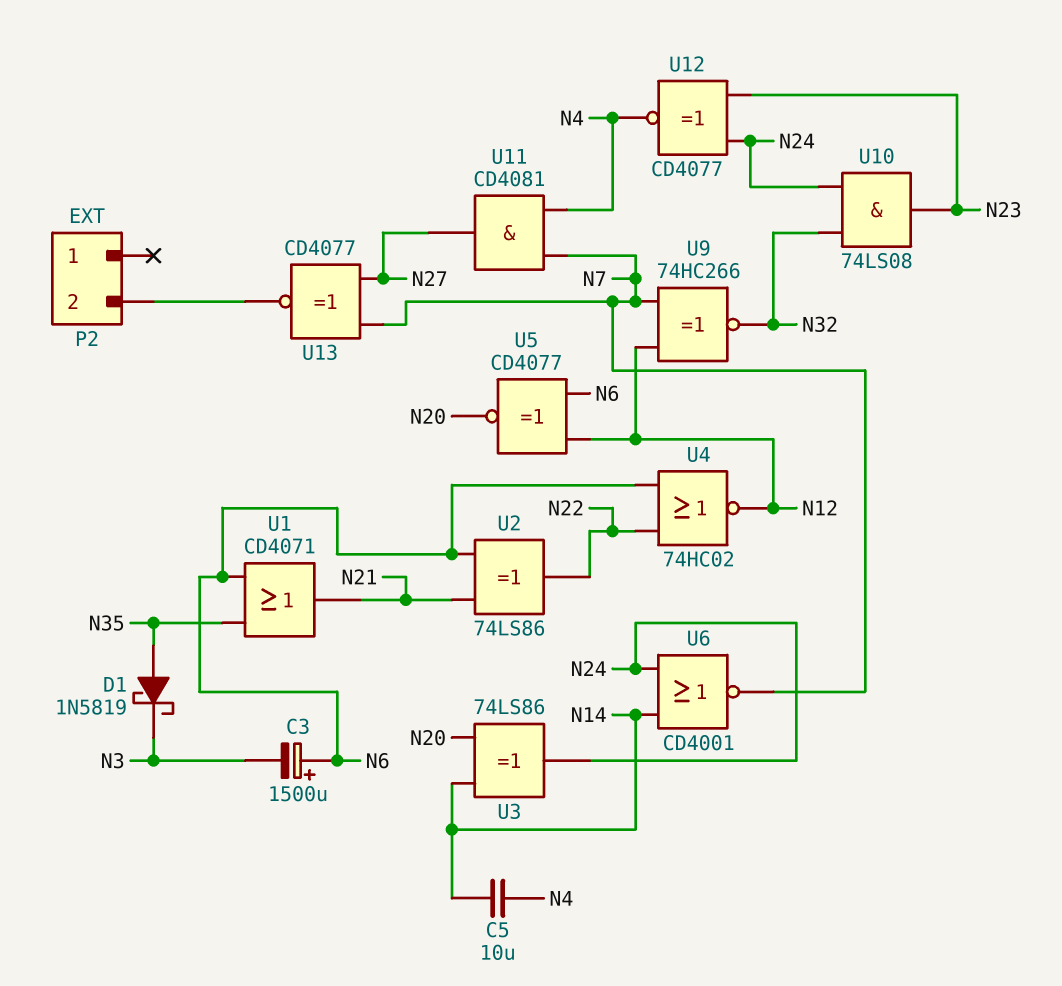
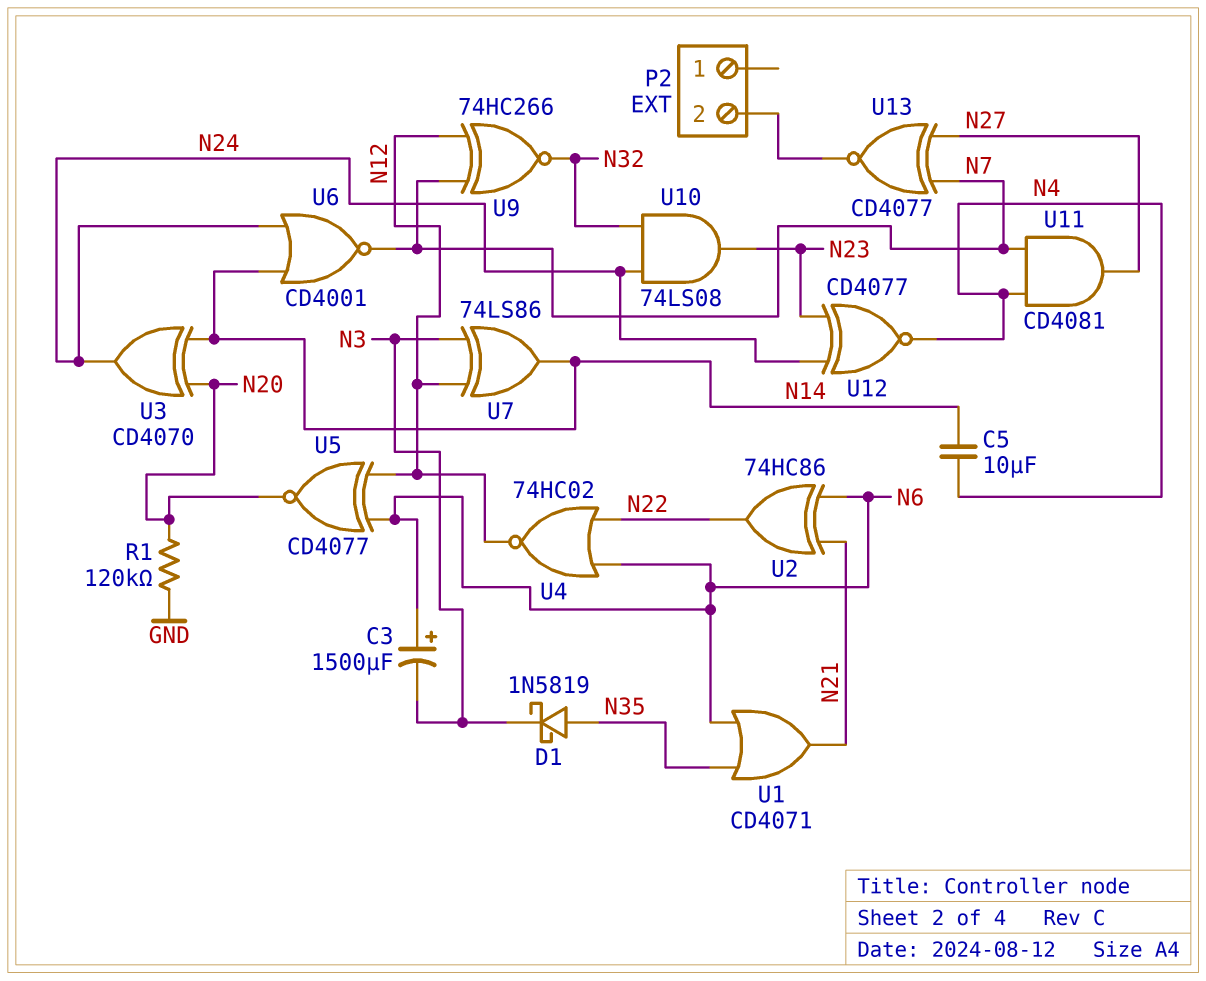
R1: none -> 120k (GND, N20)
U2: XOR 74LS86 (in N6, in N21, out N22) -> XOR 74HC86 (in N6, in N21, out N22)
U3: XOR 74LS86 (in N14, in N20, out N24) -> XOR CD4070 (in N14, in N20, out N24)
U7: none -> XOR 74LS86 (in N3, in N12, out N14)

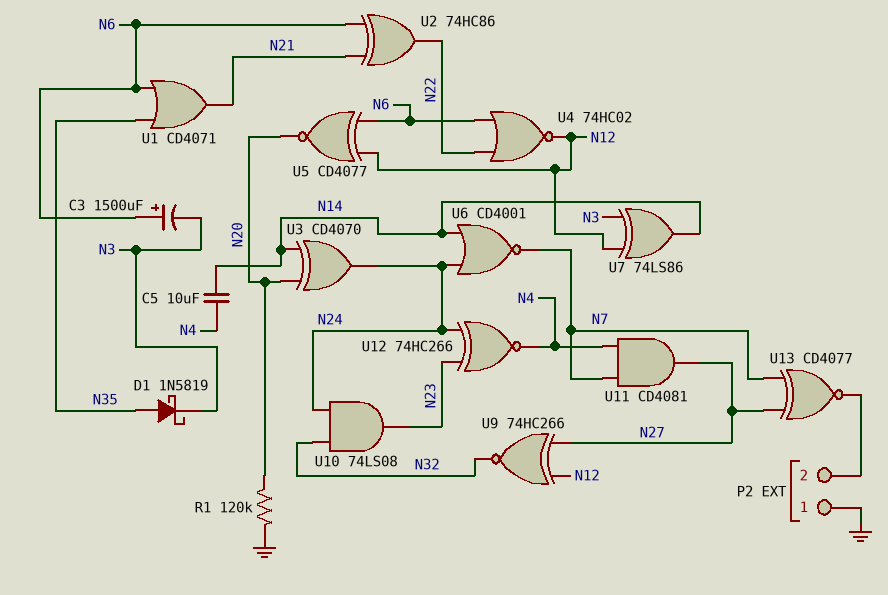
P2 pin 1: none -> GND
U9: XNOR 74HC266 (in N7, in N12, out N32) -> XNOR 74HC266 (in N12, in N27, out N32)
U12: XNOR CD4077 (in N23, in N24, out N4) -> XNOR 74HC266 (in N23, in N24, out N4)

